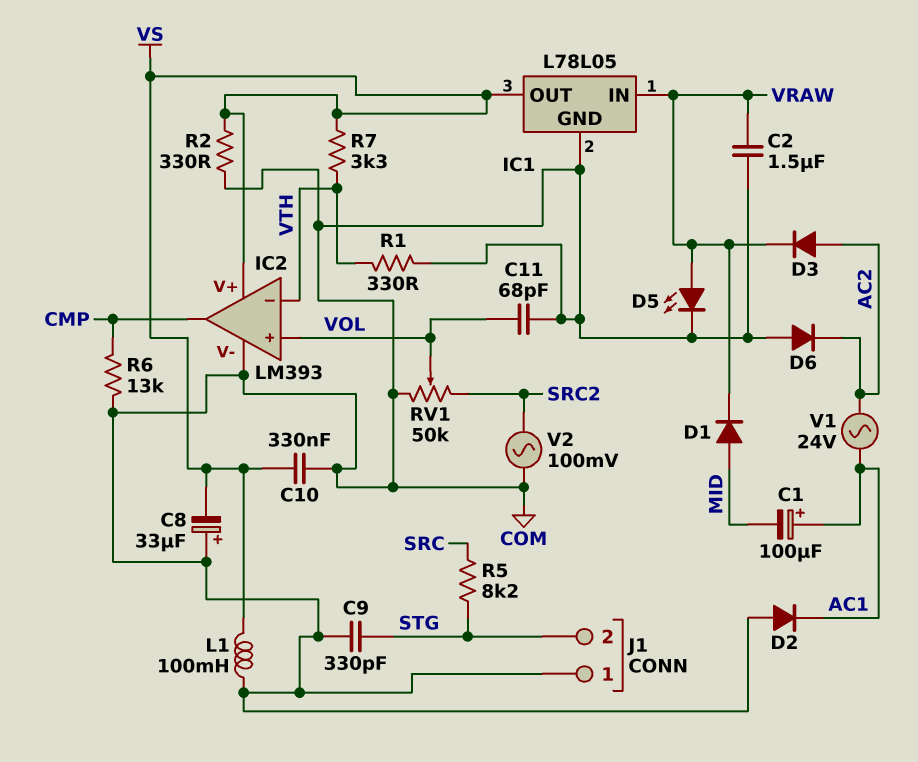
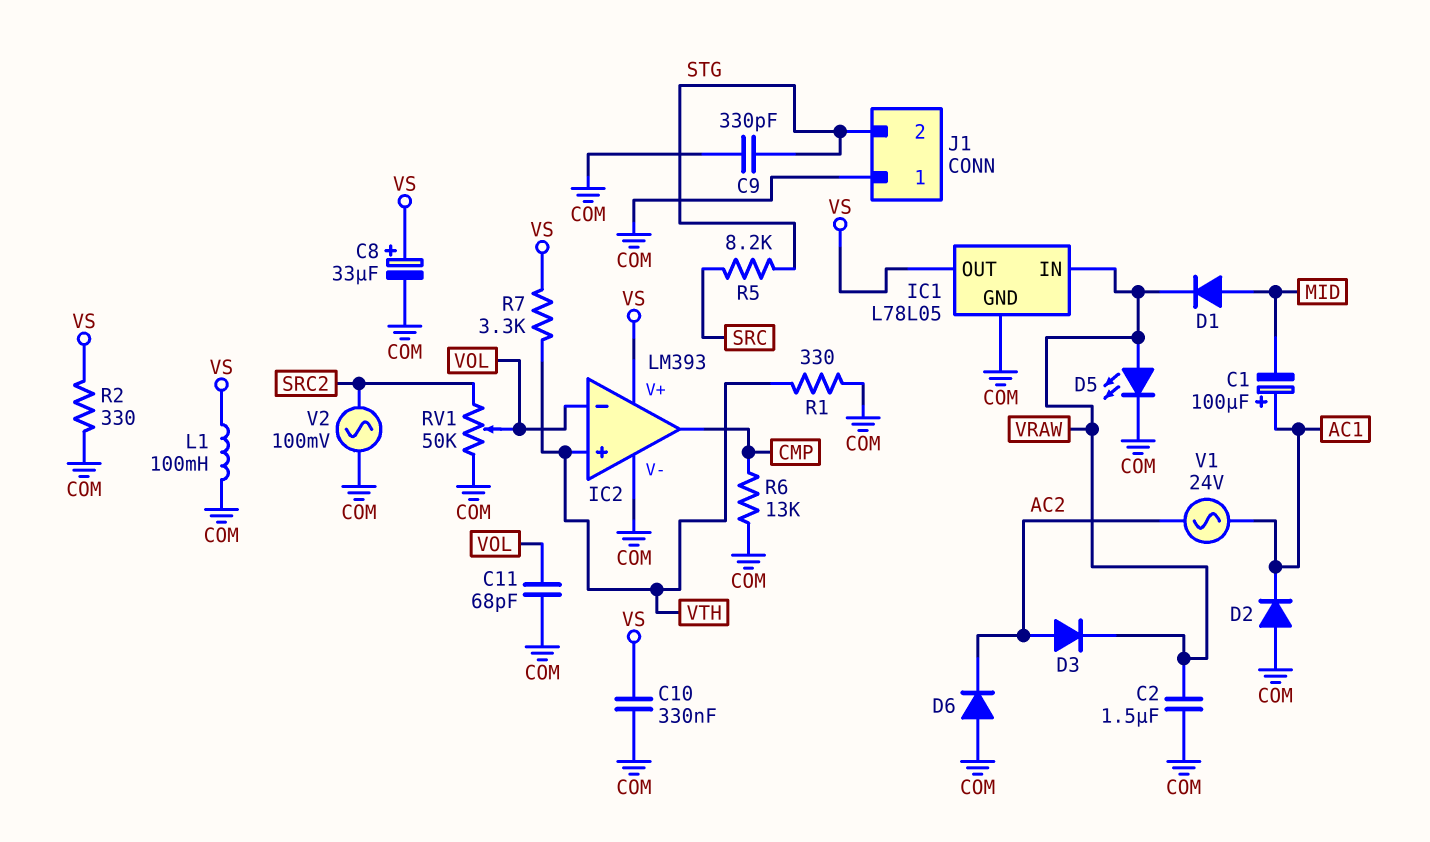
C8: 33uF (plus COM, minus VS) -> 33uF (plus VS, minus COM)
IC2 pin in+: VOL -> VTH
IC2 pin in-: VTH -> VOL

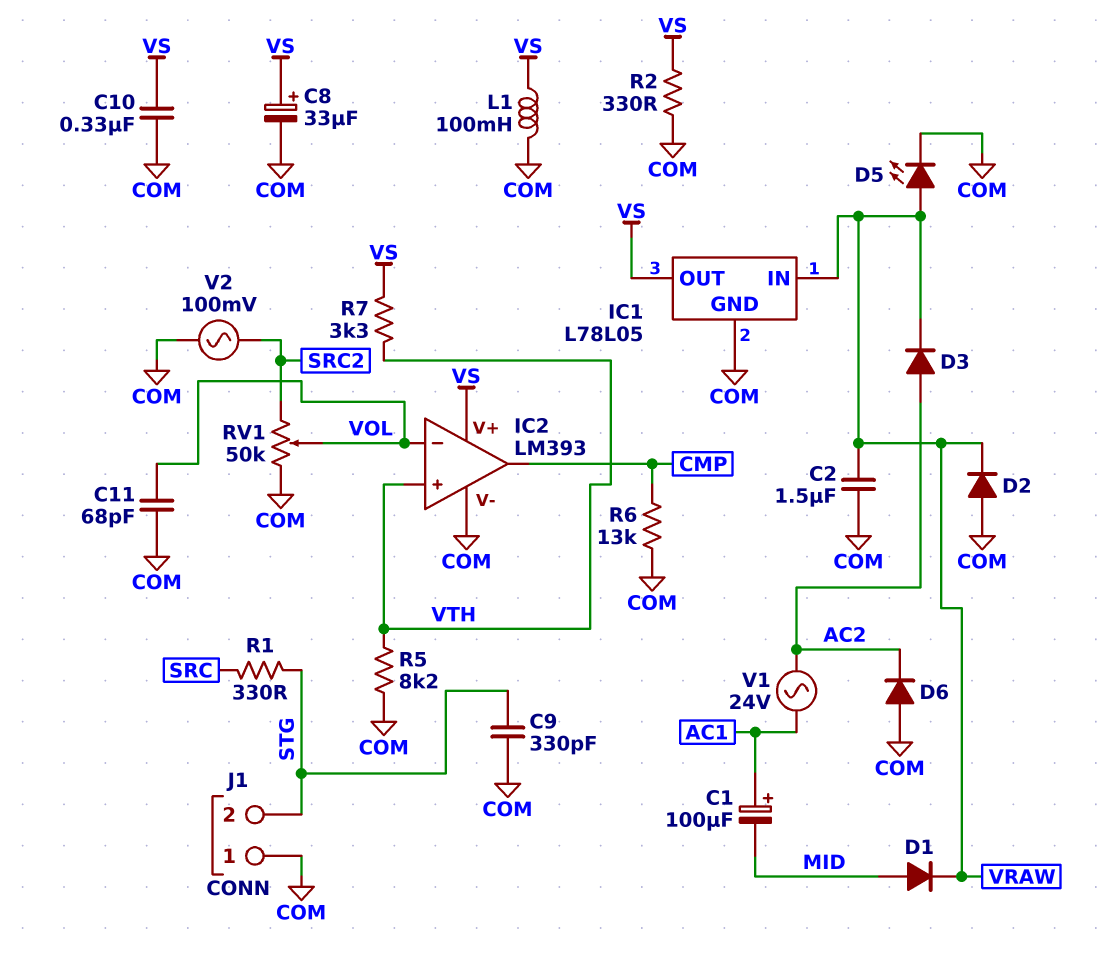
D2: diode (A COM, K AC1) -> diode (A COM, K VRAW)
R1: 330 (COM, VTH) -> 330 (SRC, STG)
R5: 8.2k (SRC, STG) -> 8.2k (COM, VTH)

